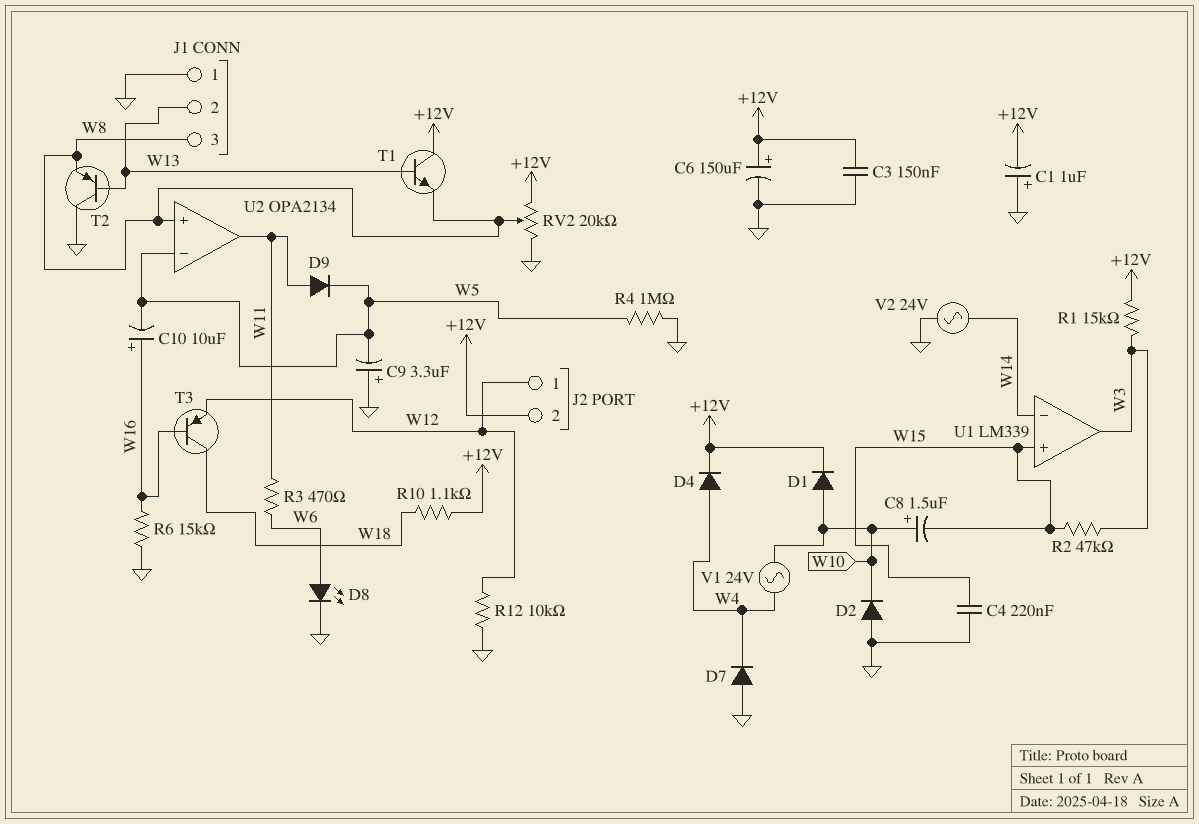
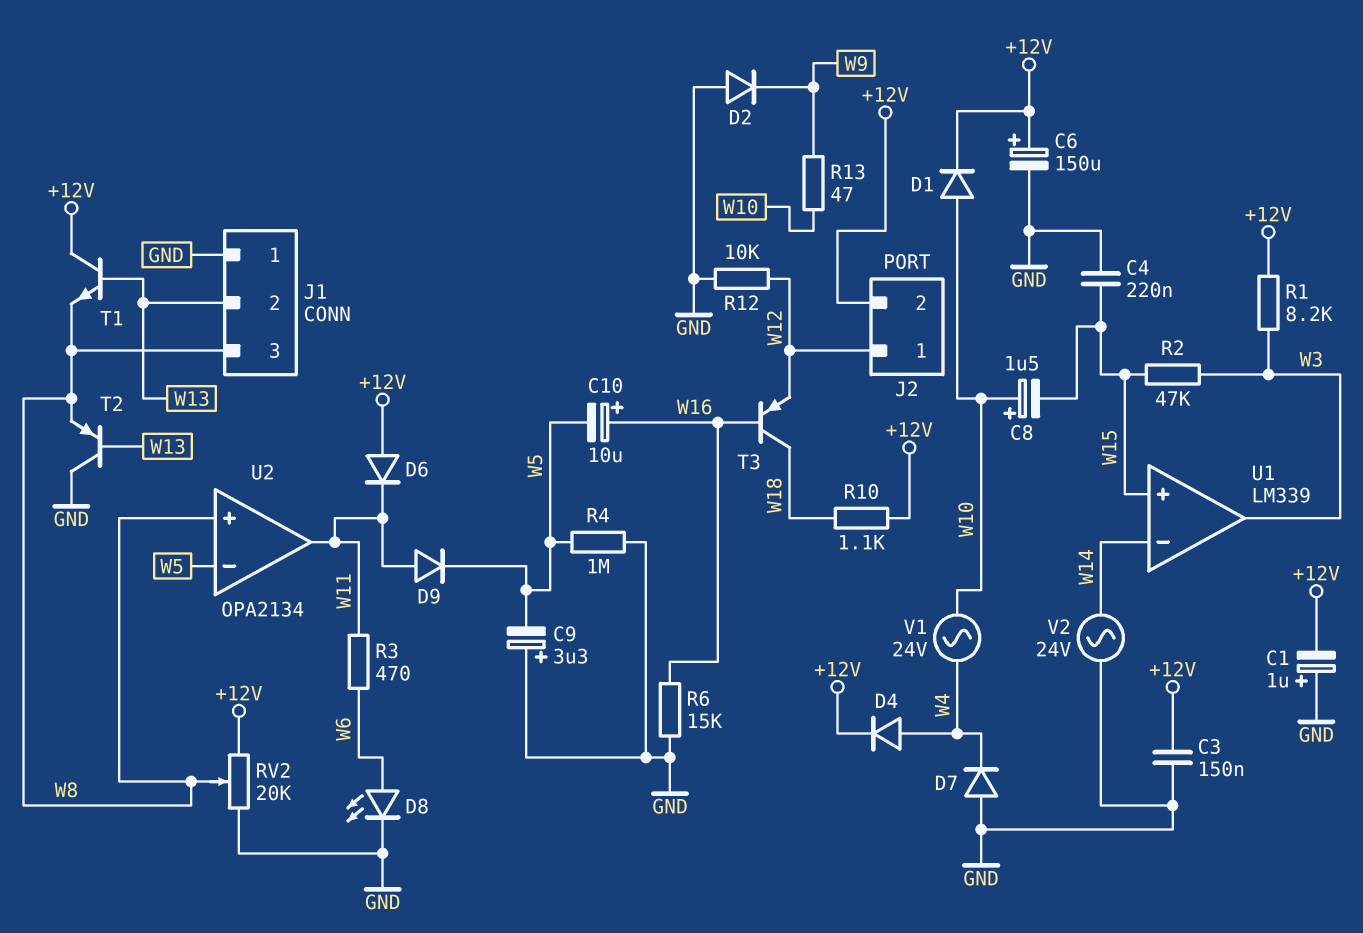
D2: diode (A GND, K W10) -> diode (A GND, K W9)
D6: none -> diode (A +12V, K W11)
R1: 15k (+12V, W3) -> 8.2k (+12V, W3)
R13: none -> 47 (W9, W10)

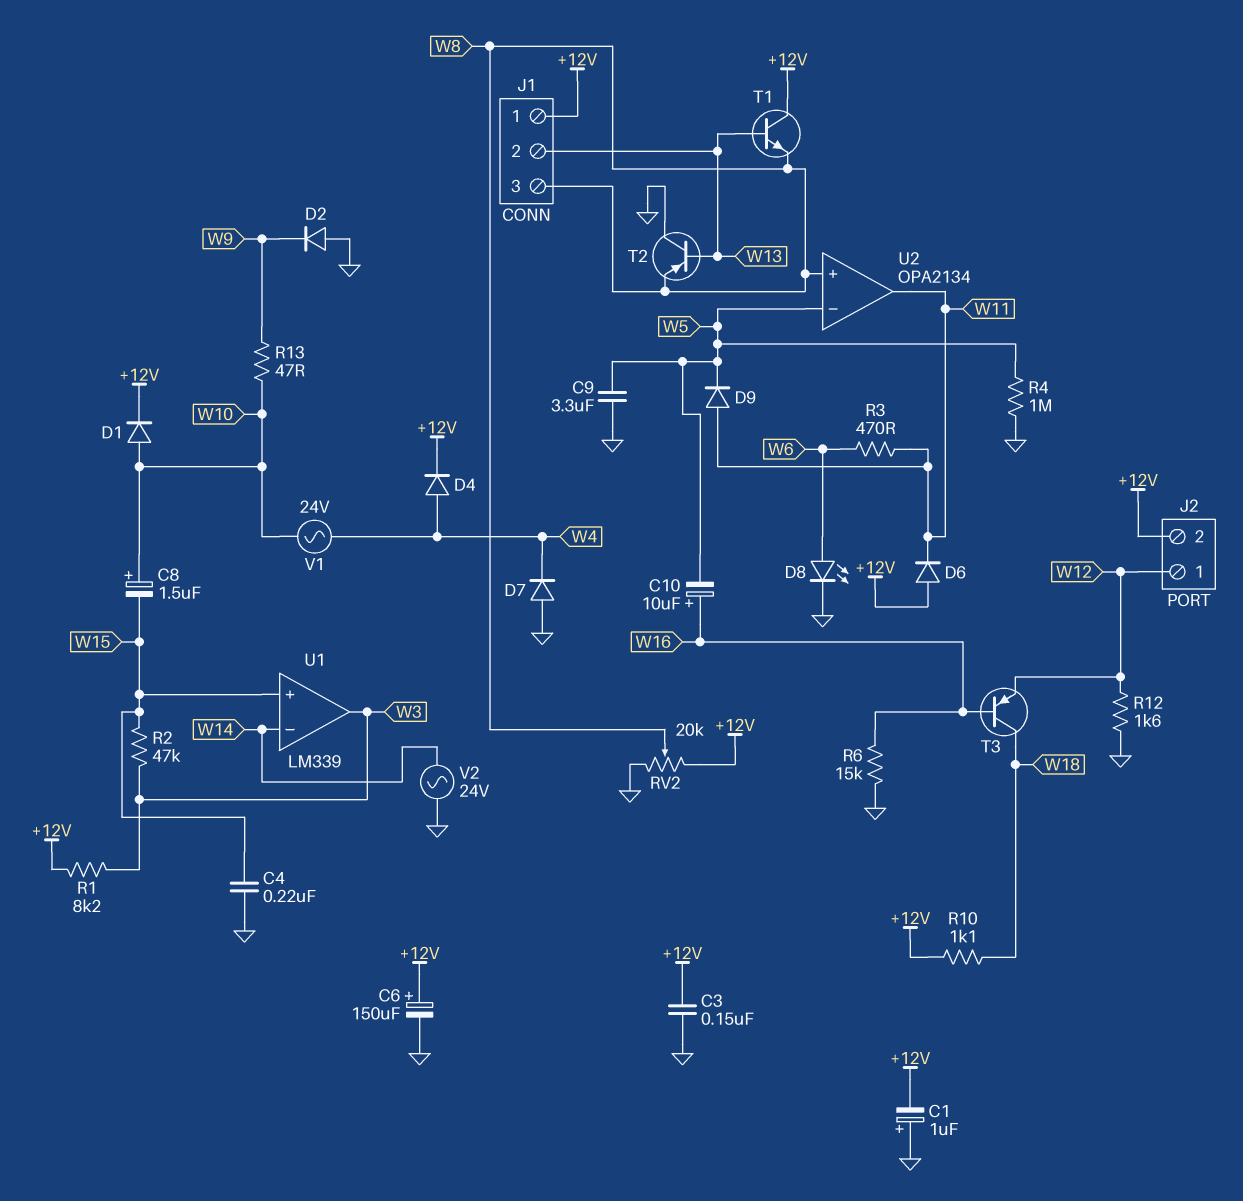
C9: 3.3uF (plus GND, minus W5) -> 3.3uF (GND, W5)
J1 pin 1: GND -> +12V
R12: 10k (GND, W12) -> 1.6k (GND, W12)

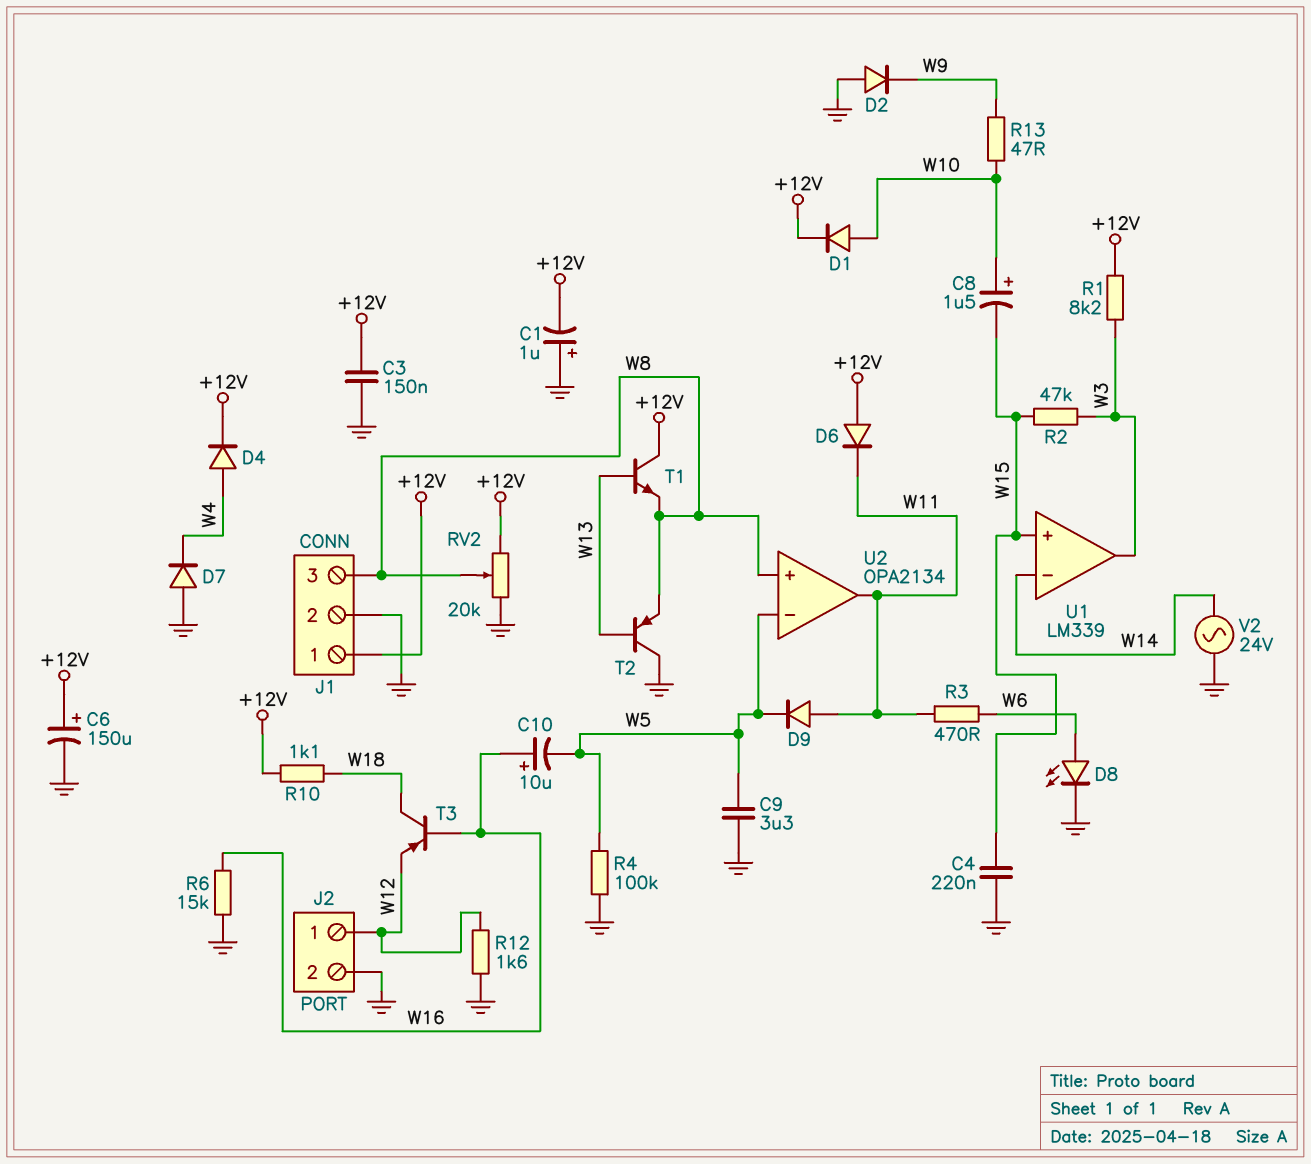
J1 pin 2: W13 -> GND
J2 pin 2: +12V -> GND
R4: 1M (GND, W5) -> 100k (GND, W5)
V1: AC 24V (W4, W10) -> none

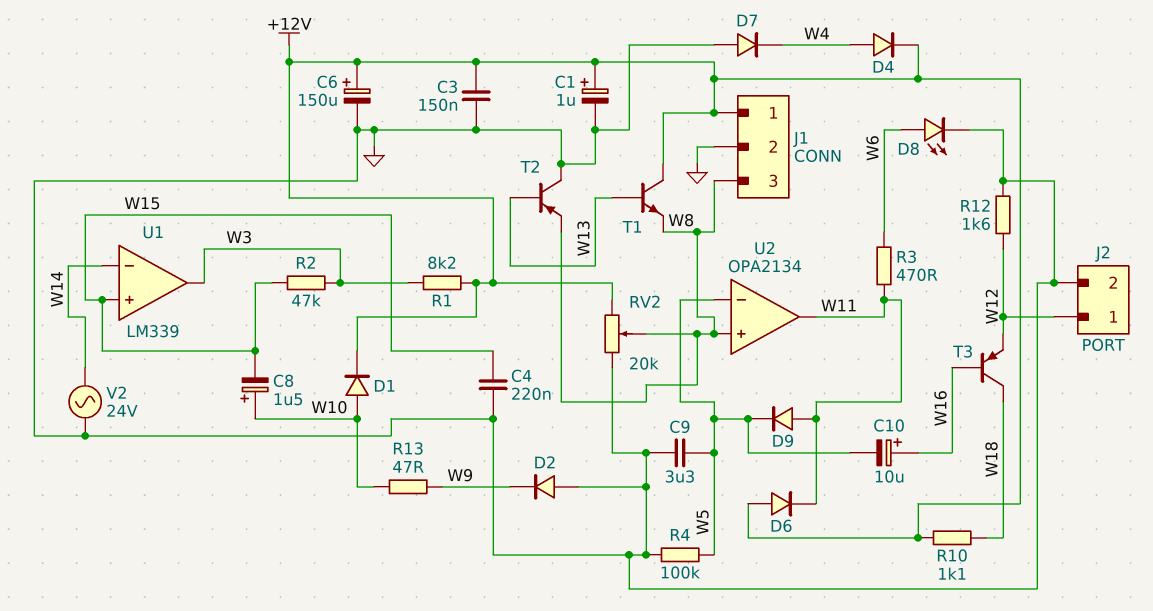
C1: 1uF (plus GND, minus +12V) -> 1uF (plus +12V, minus GND)
R6: 15k (GND, W16) -> none

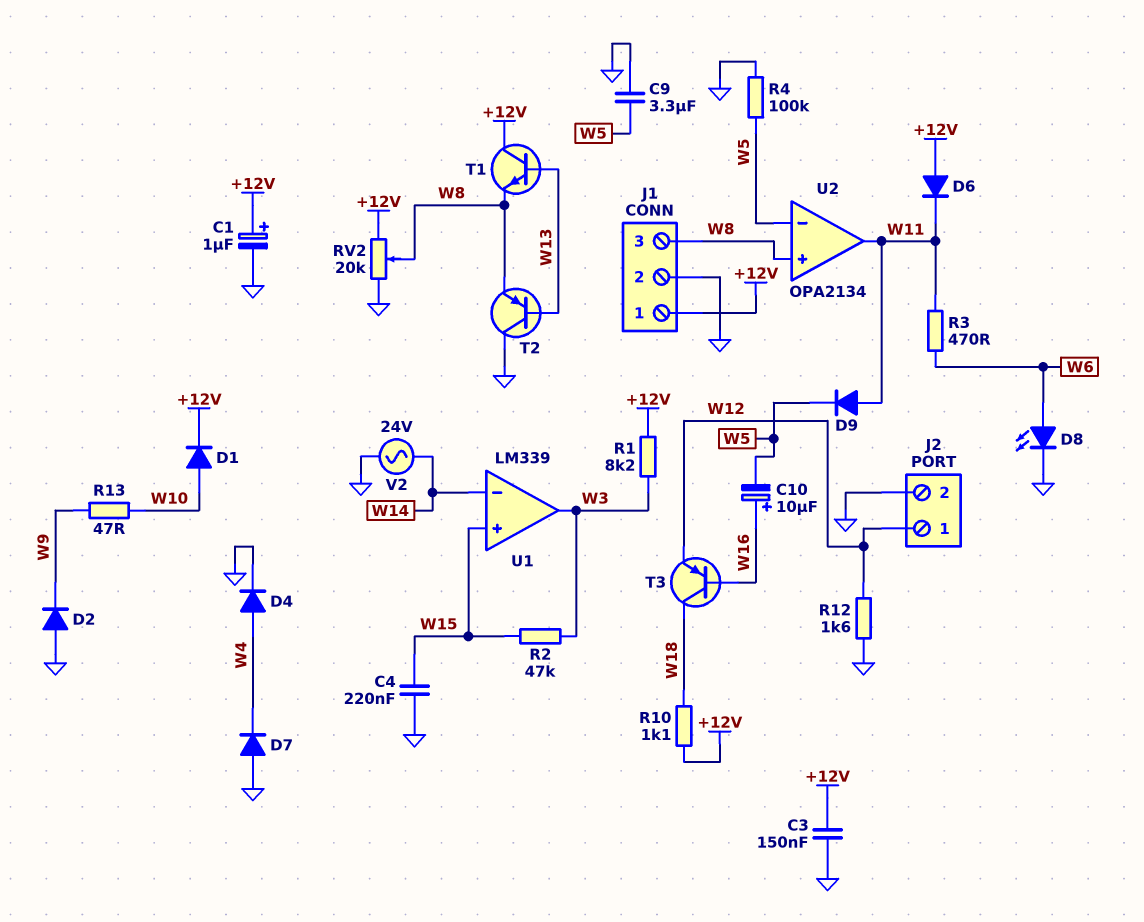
C6: 150uF (plus +12V, minus GND) -> none
C8: 1.5uF (plus W10, minus W15) -> none
D4: diode (A W4, K +12V) -> diode (A W4, K GND)

